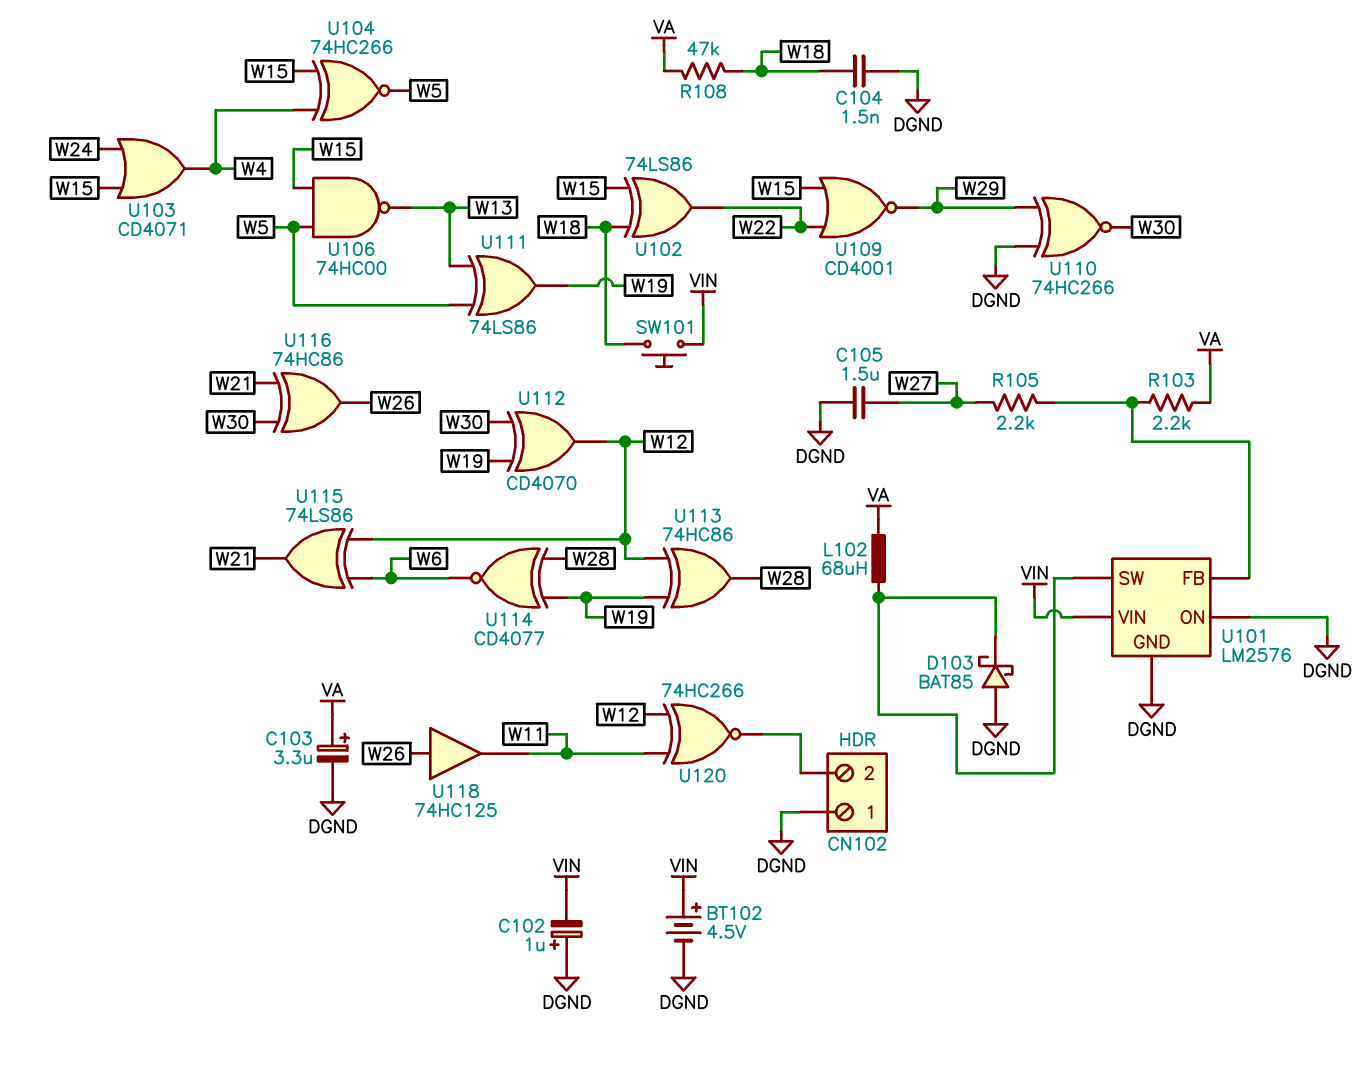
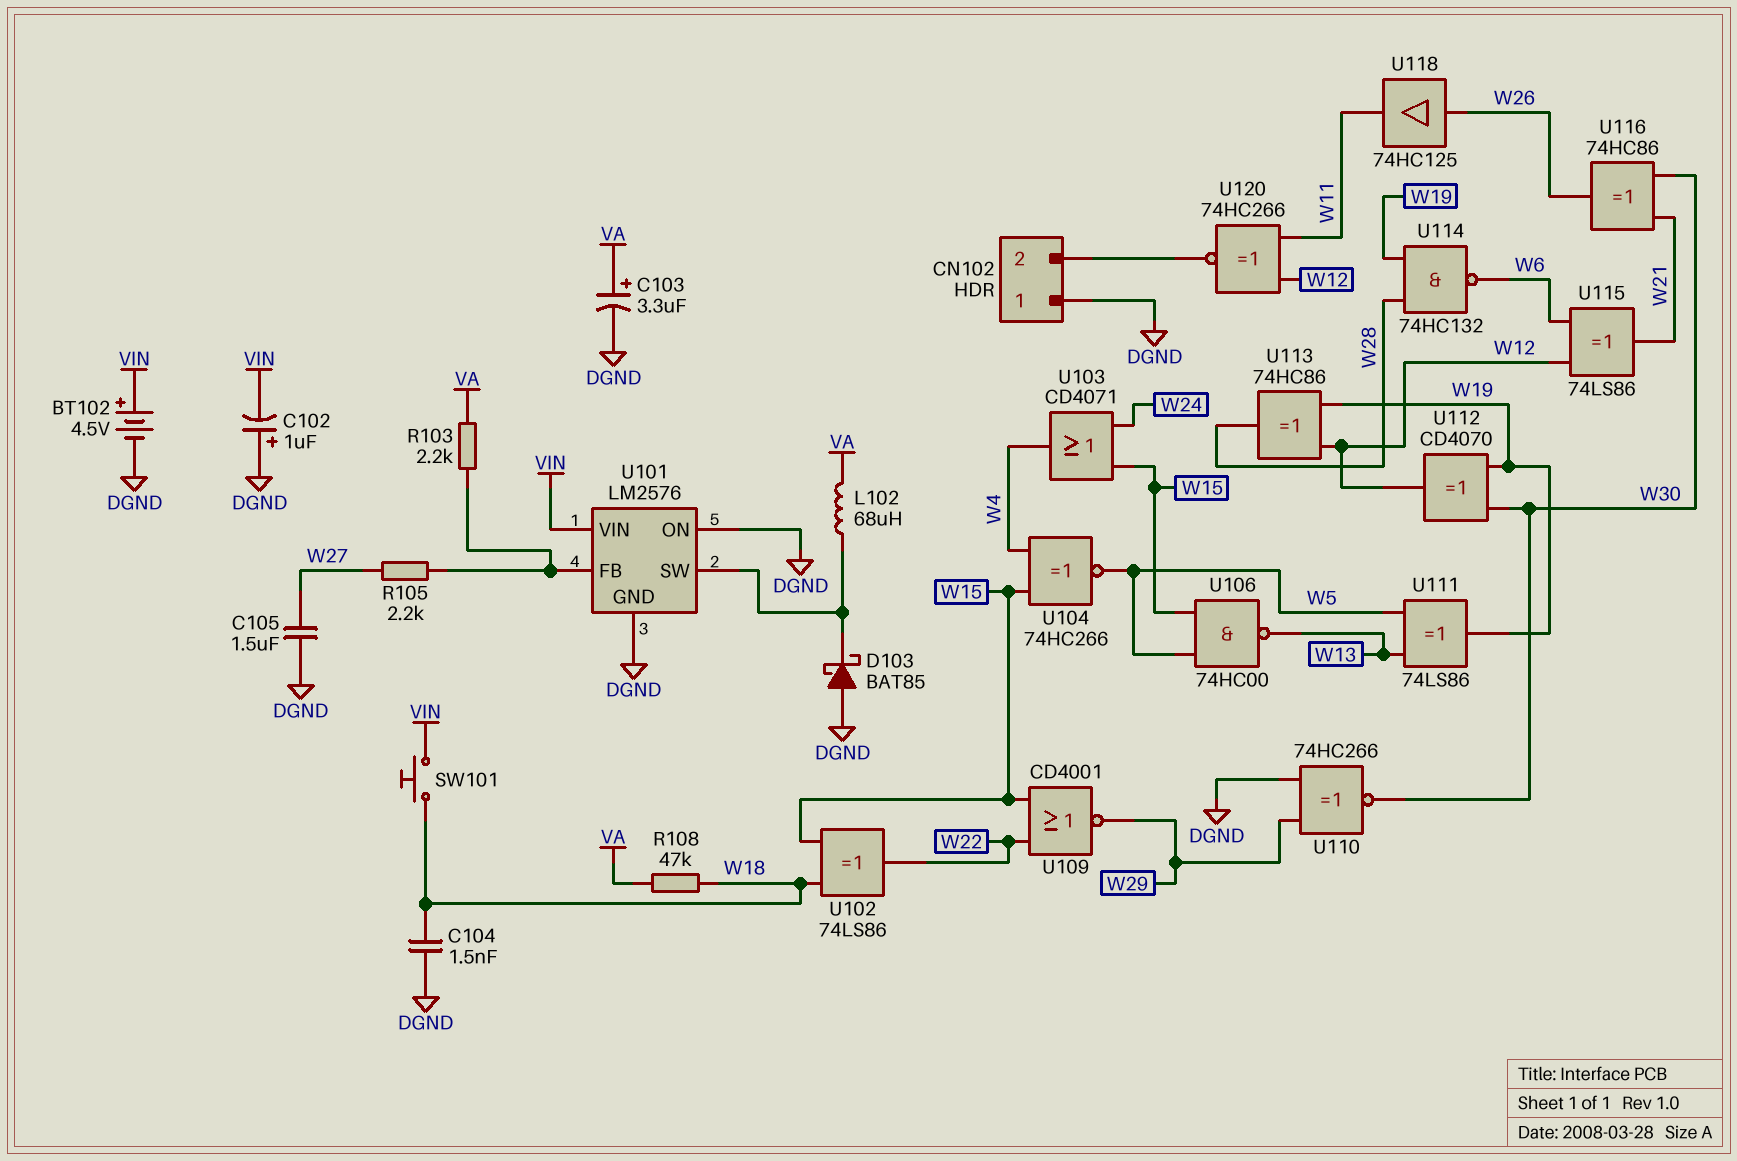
U114: XNOR CD4077 (in W19, in W28, out W6) -> NAND 74HC132 (in W19, in W28, out W6)

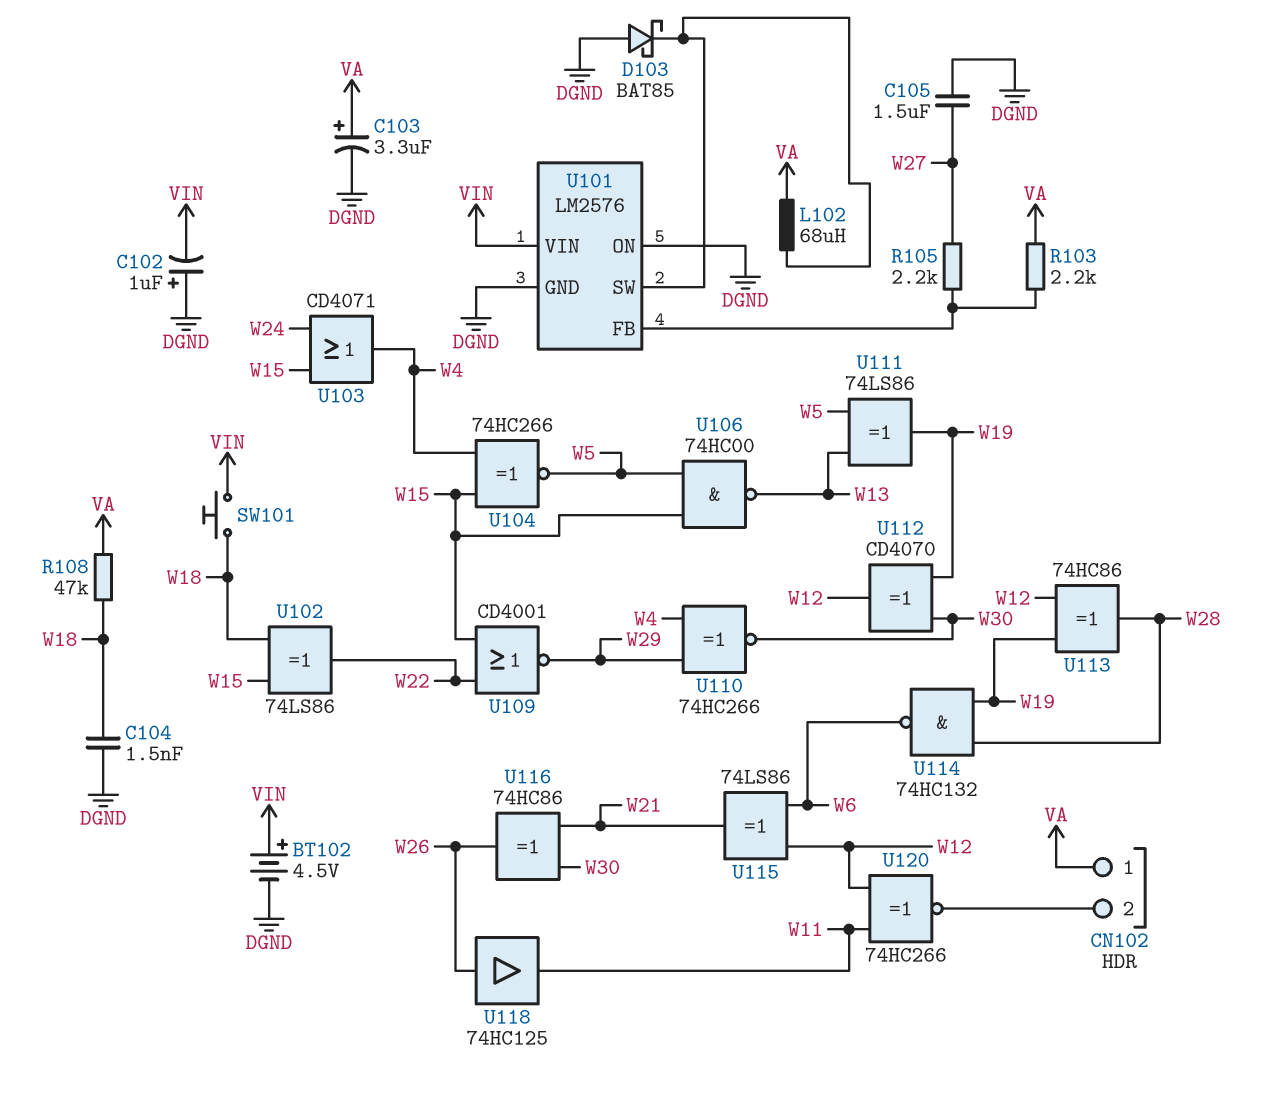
CN102 pin 1: DGND -> VA
U110: XNOR 74HC266 (in DGND, in W29, out W30) -> XNOR 74HC266 (in W4, in W29, out W30)

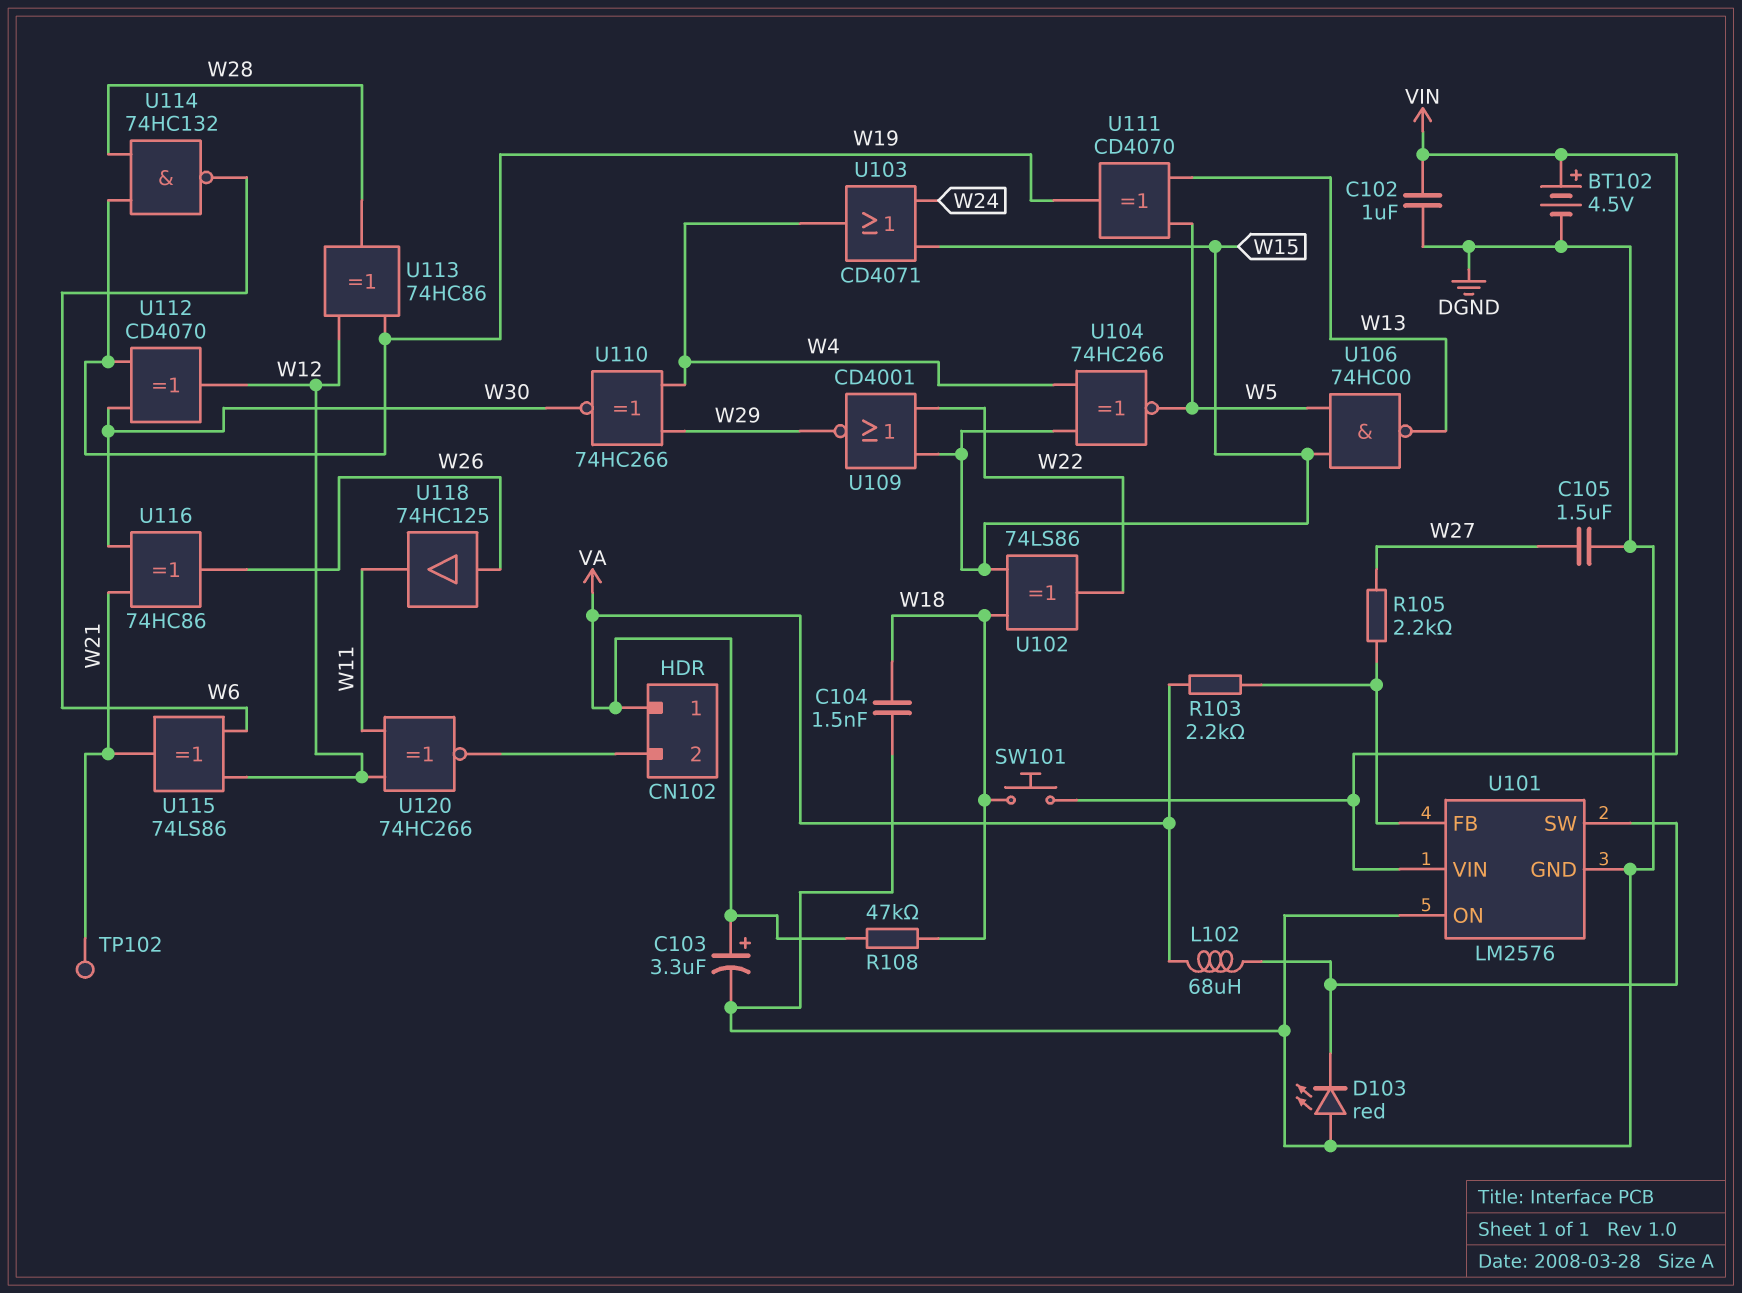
C102: 1uF (plus DGND, minus VIN) -> 1uF (DGND, VIN)
D103: schottky BAT85 (A DGND, K U101/SW) -> LED red (A DGND, K U101/SW)
TP102: none -> test point (W21)
U111: XOR 74LS86 (in W5, in W13, out W19) -> XOR CD4070 (in W5, in W13, out W19)

